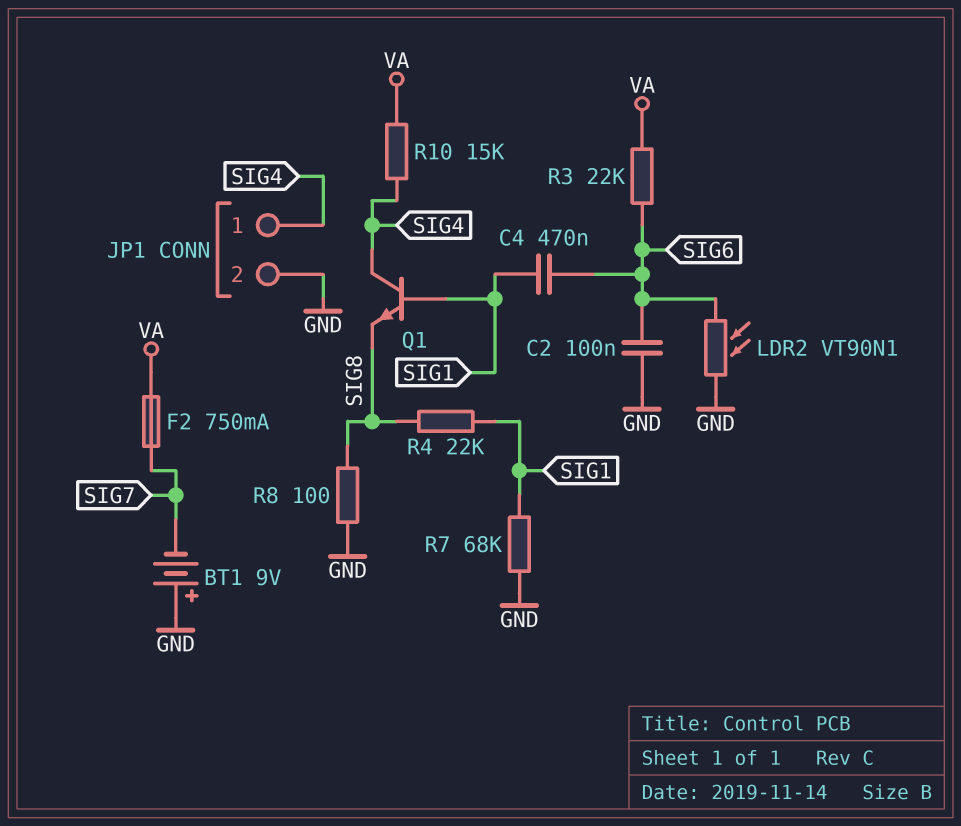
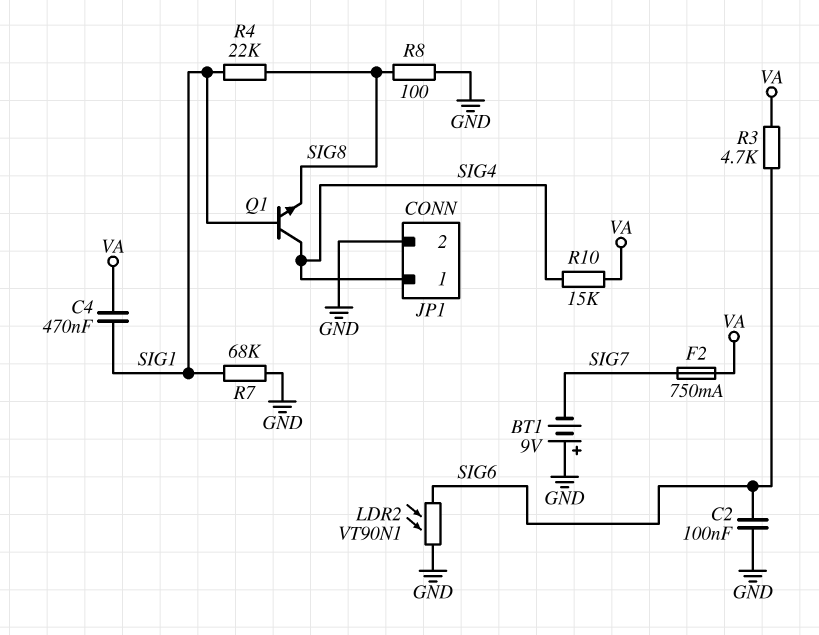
C4: 470nF (SIG1, SIG6) -> 470nF (SIG1, VA)
R3: 22k (SIG6, VA) -> 4.7k (SIG6, VA)

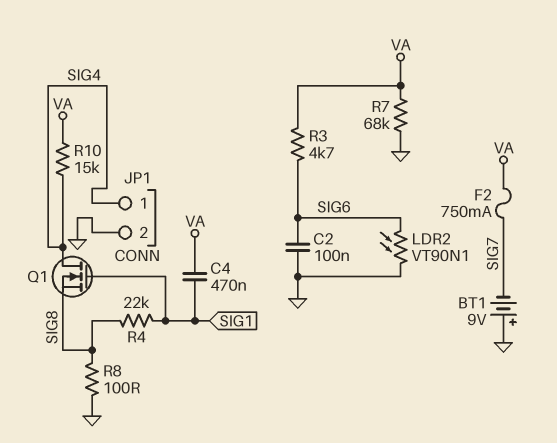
Q1: NPN (B SIG1, C SIG4, E SIG8) -> NMOS (G SIG1, D SIG4, S SIG8)
R7: 68k (GND, SIG1) -> 68k (GND, VA)

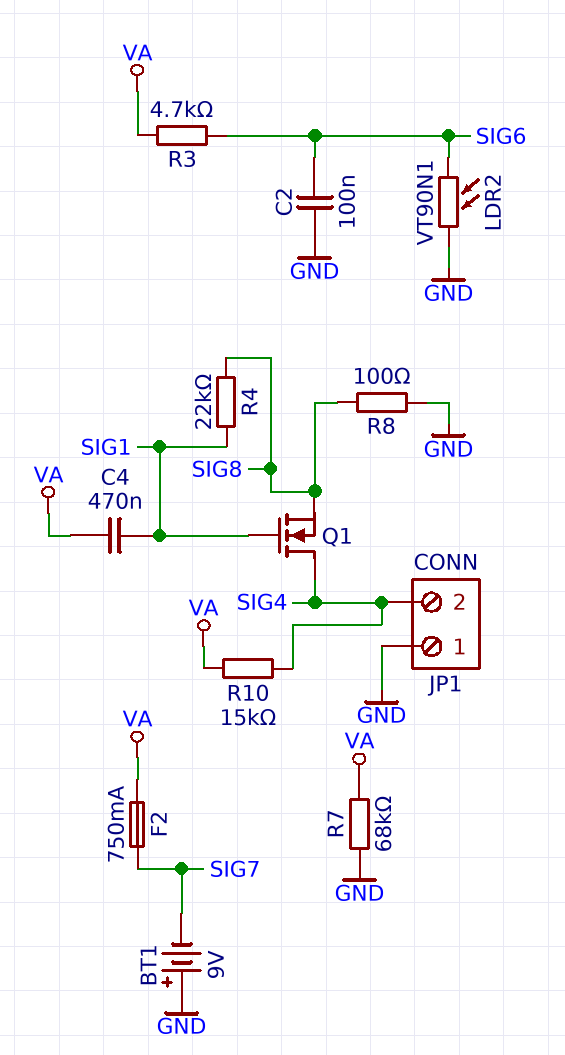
JP1 pin 1: SIG4 -> GND
JP1 pin 2: GND -> SIG4

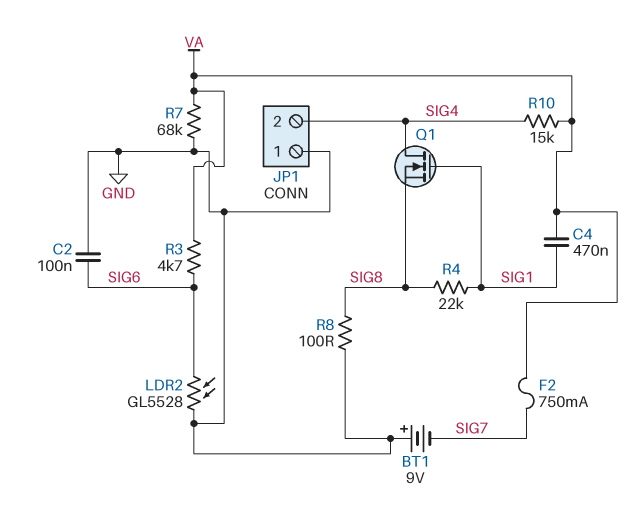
LDR2: VT90N1 (GND, SIG6) -> GL5528 (GND, SIG6)

